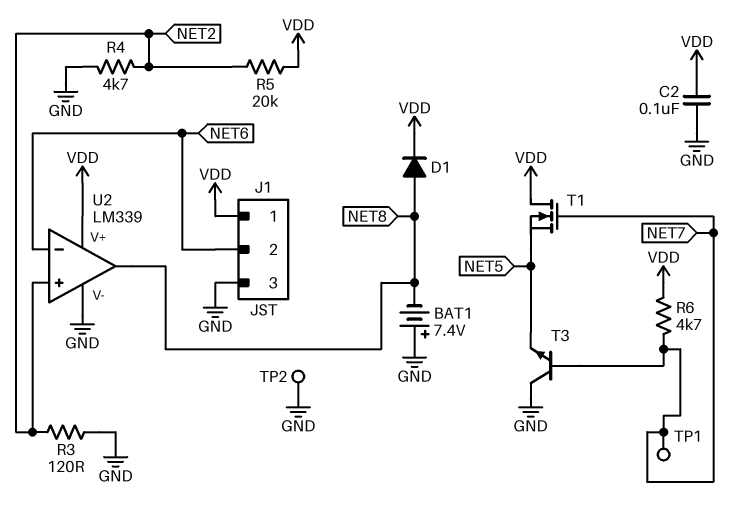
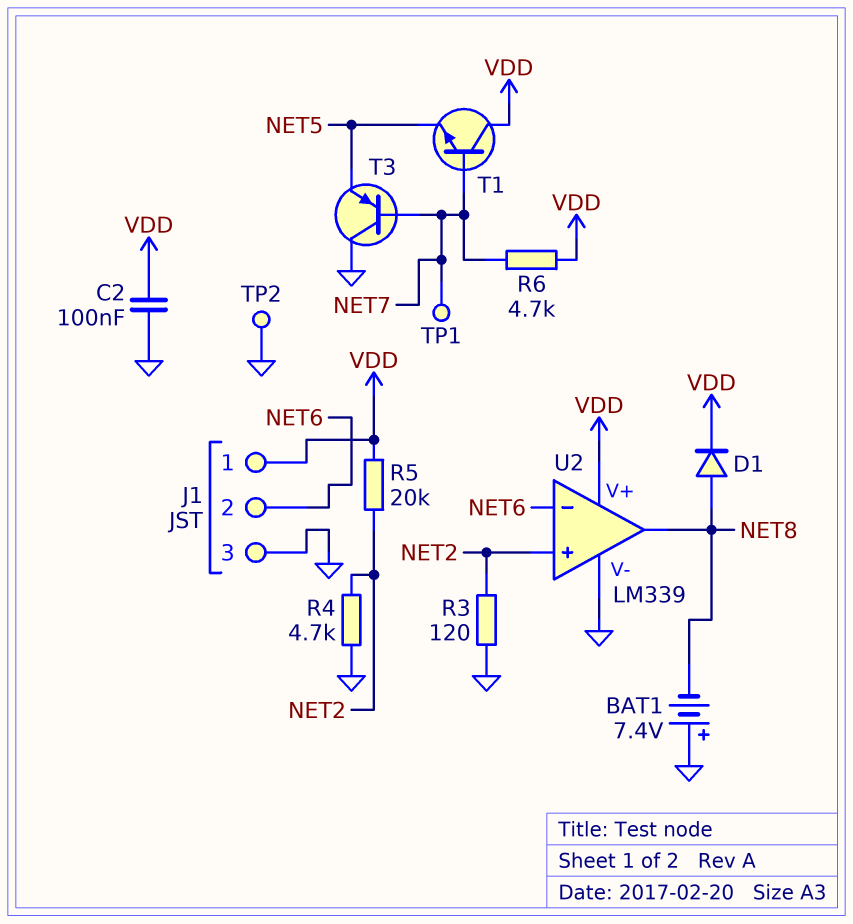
T1: NMOS (G NET7, D VDD, S NET5) -> NPN (B NET7, C VDD, E NET5)
T3: NPN (B NET7, C GND, E NET5) -> PNP (B NET7, C GND, E NET5)

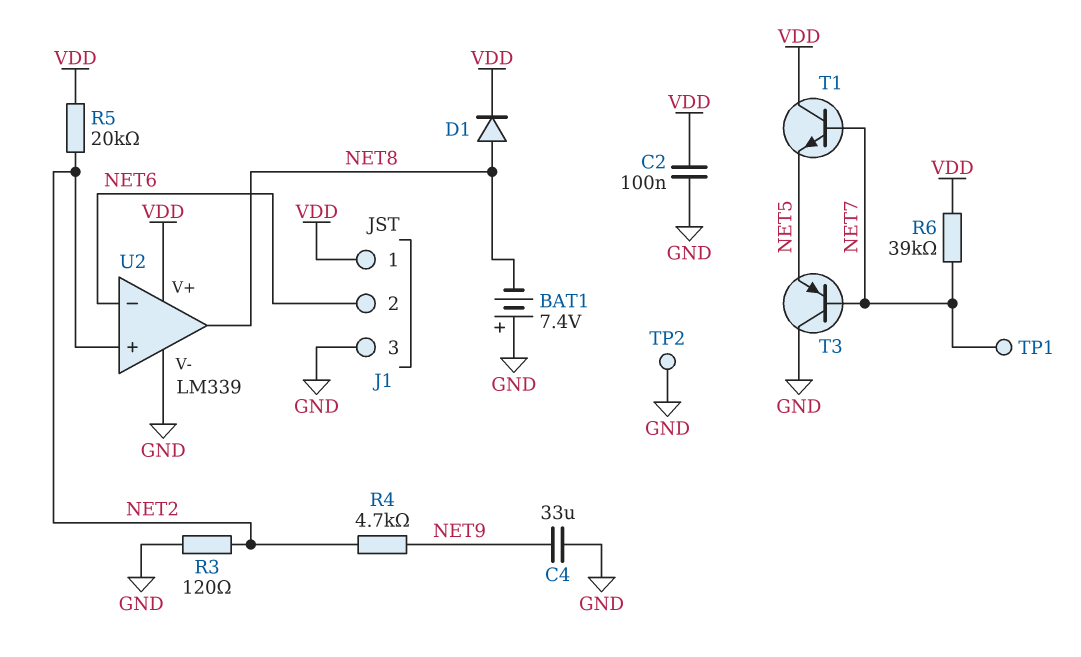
C4: none -> 33uF (GND, NET9)
R4: 4.7k (GND, NET2) -> 4.7k (NET2, NET9)
R6: 4.7k (NET7, VDD) -> 39k (NET7, VDD)

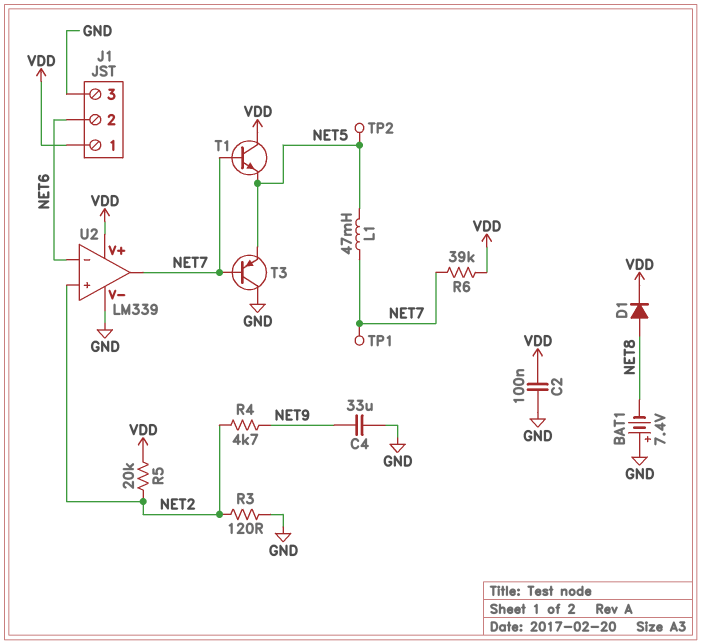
L1: none -> 47mH (NET5, NET7)
TP2: test point (GND) -> test point (NET5)
U2 pin out: NET8 -> NET7

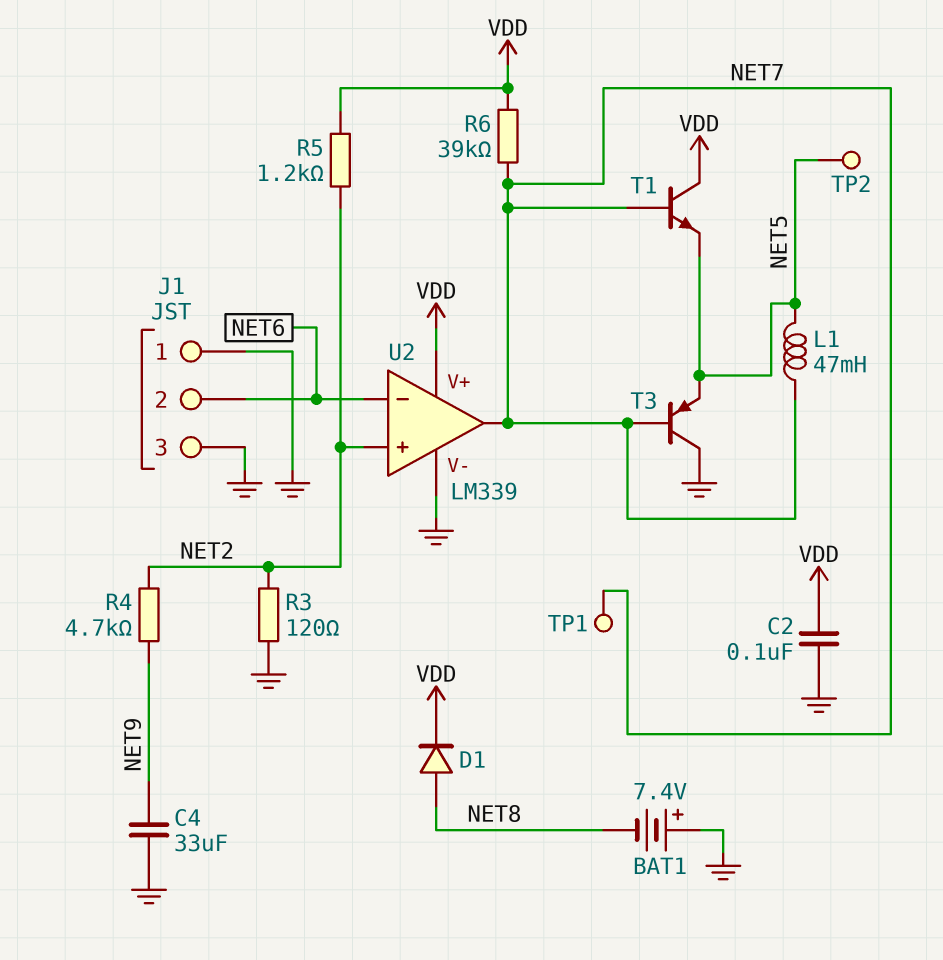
J1 pin 1: VDD -> GND
R5: 20k (NET2, VDD) -> 1.2k (NET2, VDD)

